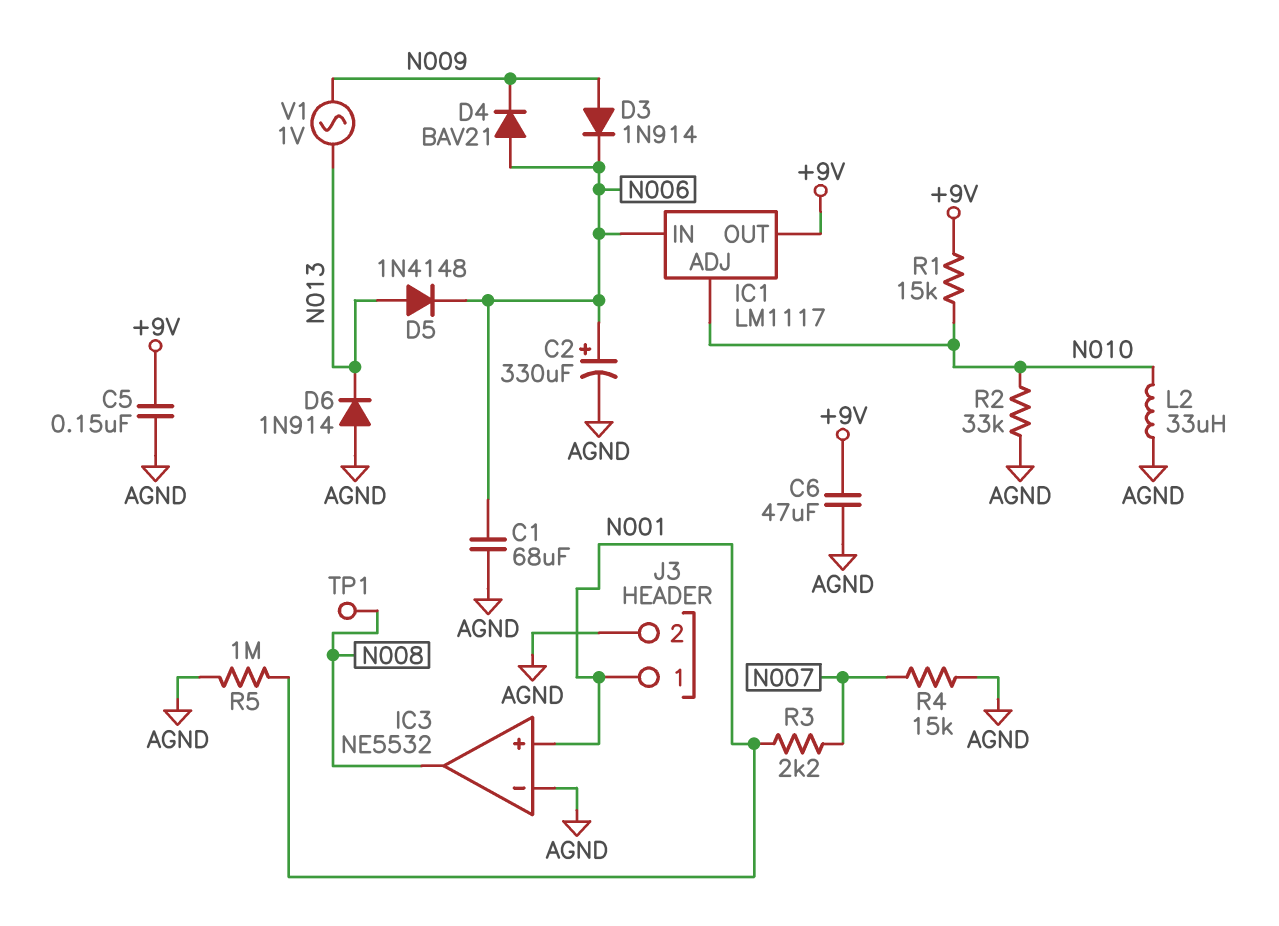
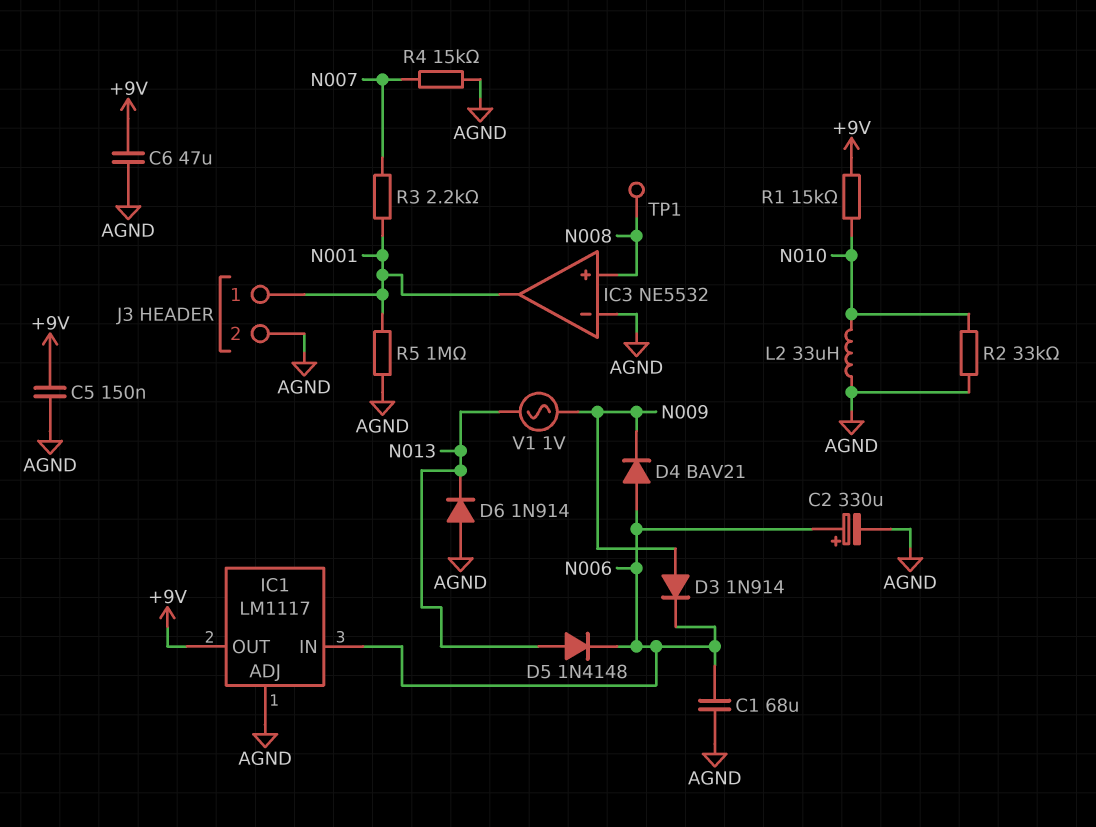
IC1 pin ADJ: N010 -> AGND
IC3 pin in+: N001 -> N008
IC3 pin out: N008 -> N001

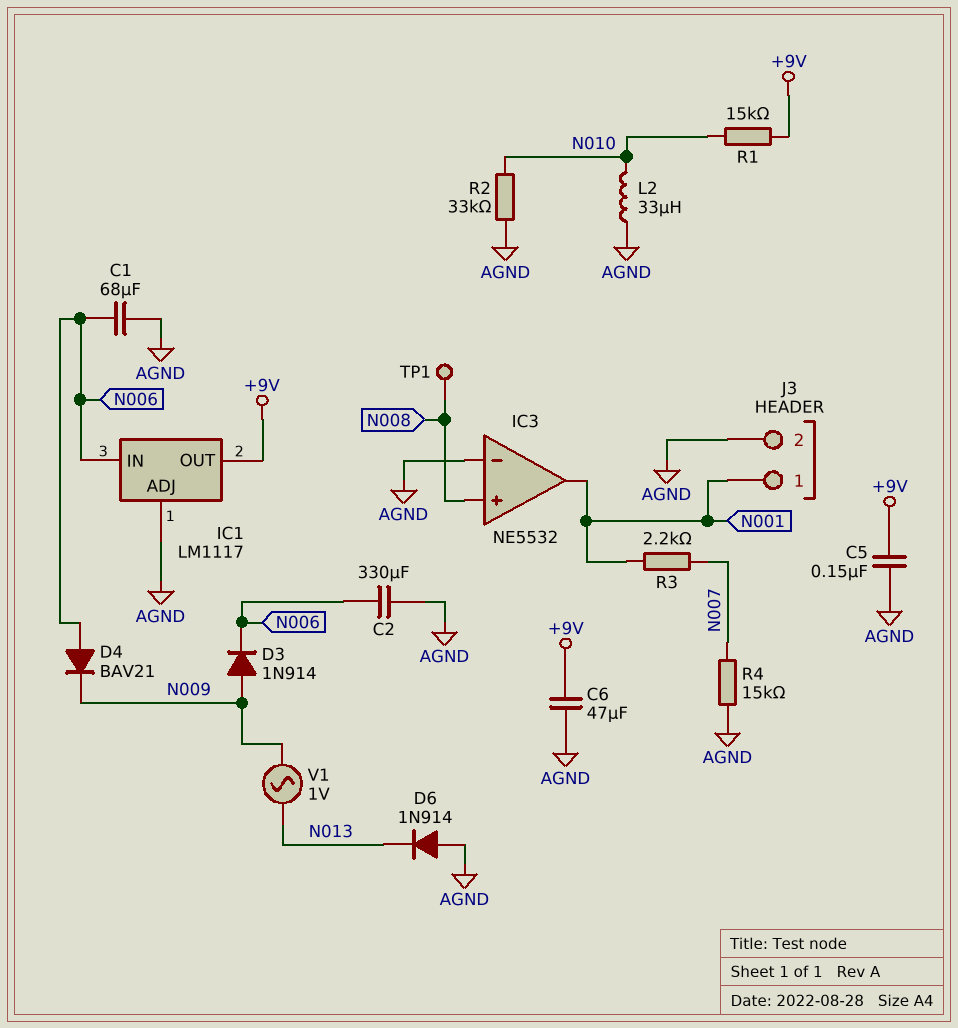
C2: 330uF (plus N006, minus AGND) -> 330uF (AGND, N006)
D5: diode 1N4148 (A N013, K N006) -> none
R5: 1M (AGND, N001) -> none

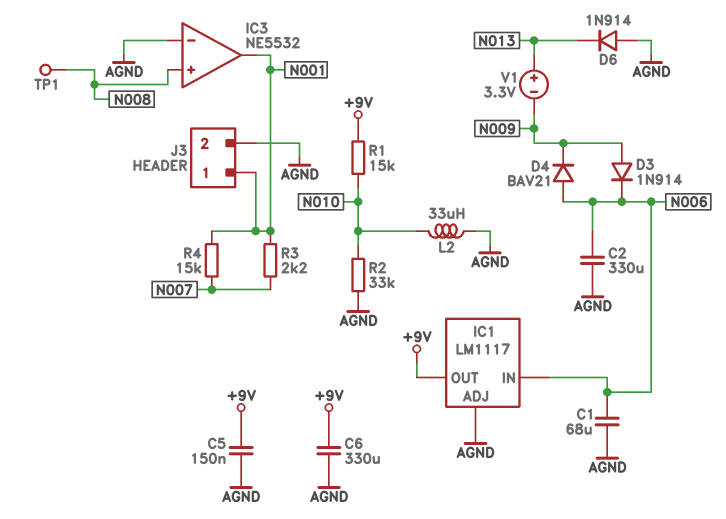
C6: 47uF (+9V, AGND) -> 330uF (+9V, AGND)
R4: 15k (AGND, N007) -> 15k (N001, N007)
V1: AC 1V (N009, N013) -> 3.3V (plus N013, minus N009)

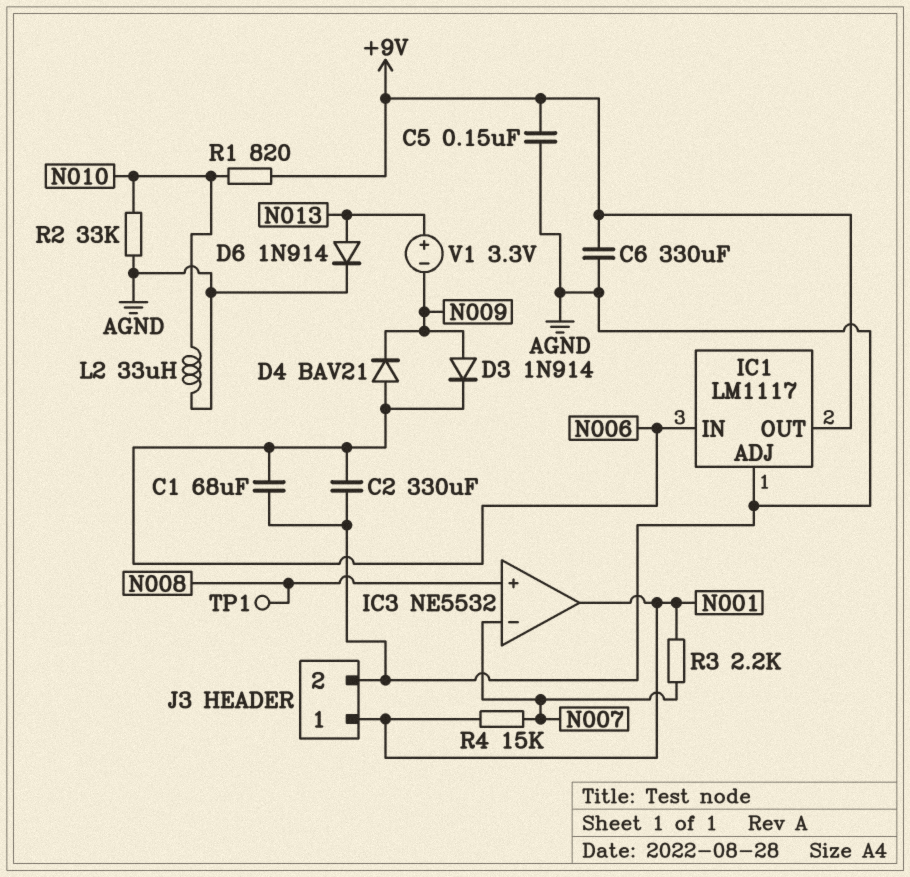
D6: diode 1N914 (A AGND, K N013) -> diode 1N914 (A N013, K AGND)
IC3 pin in-: AGND -> N007
R1: 15k (+9V, N010) -> 820 (+9V, N010)

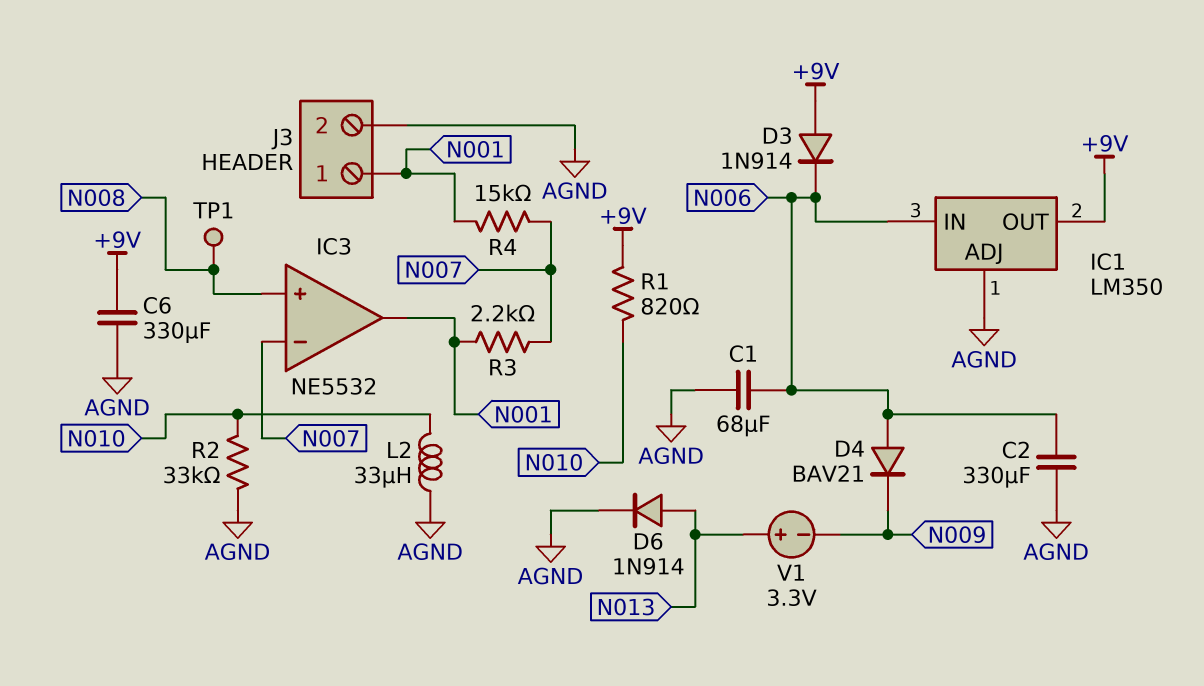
C5: 150nF (+9V, AGND) -> none
D3: diode 1N914 (A N009, K N006) -> diode 1N914 (A +9V, K N006)
IC1: LM1117 -> LM350

